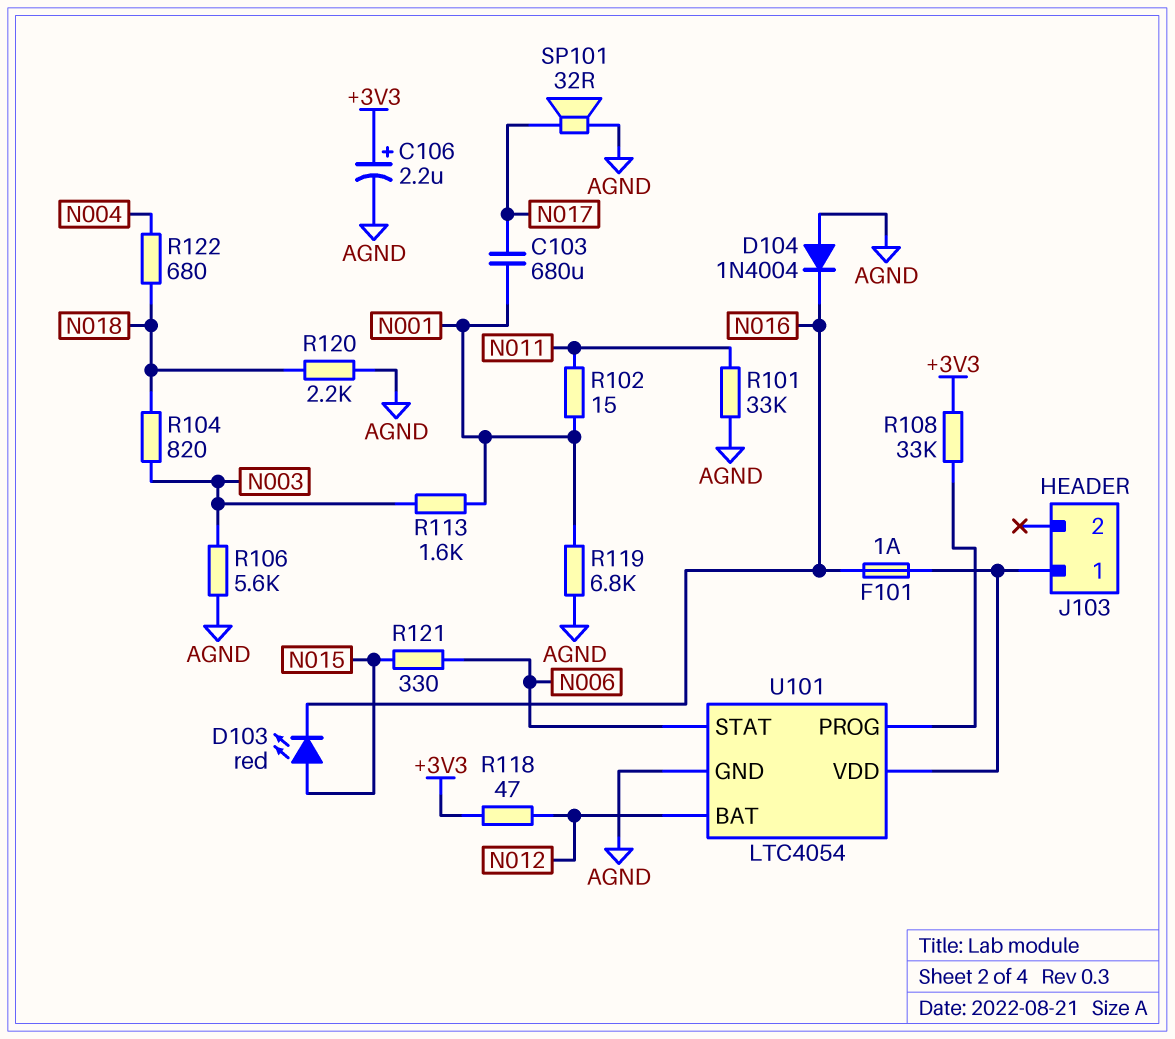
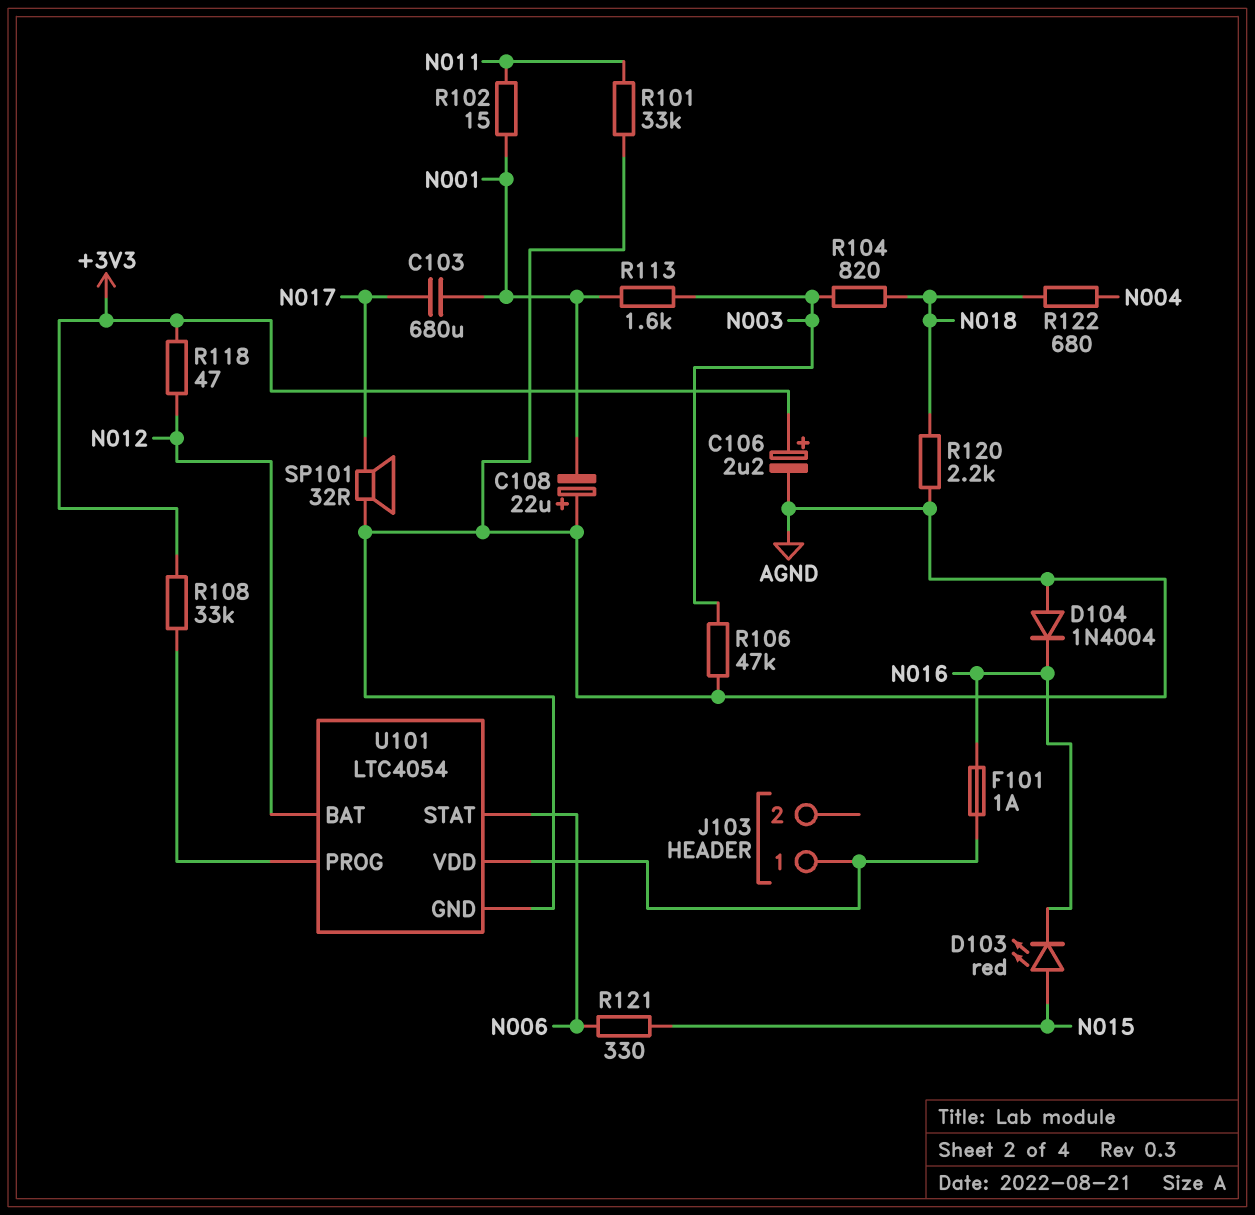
C108: none -> 22uF (plus AGND, minus N001)
R106: 5.6k (AGND, N003) -> 47k (AGND, N003)
R119: 6.8k (AGND, N001) -> none

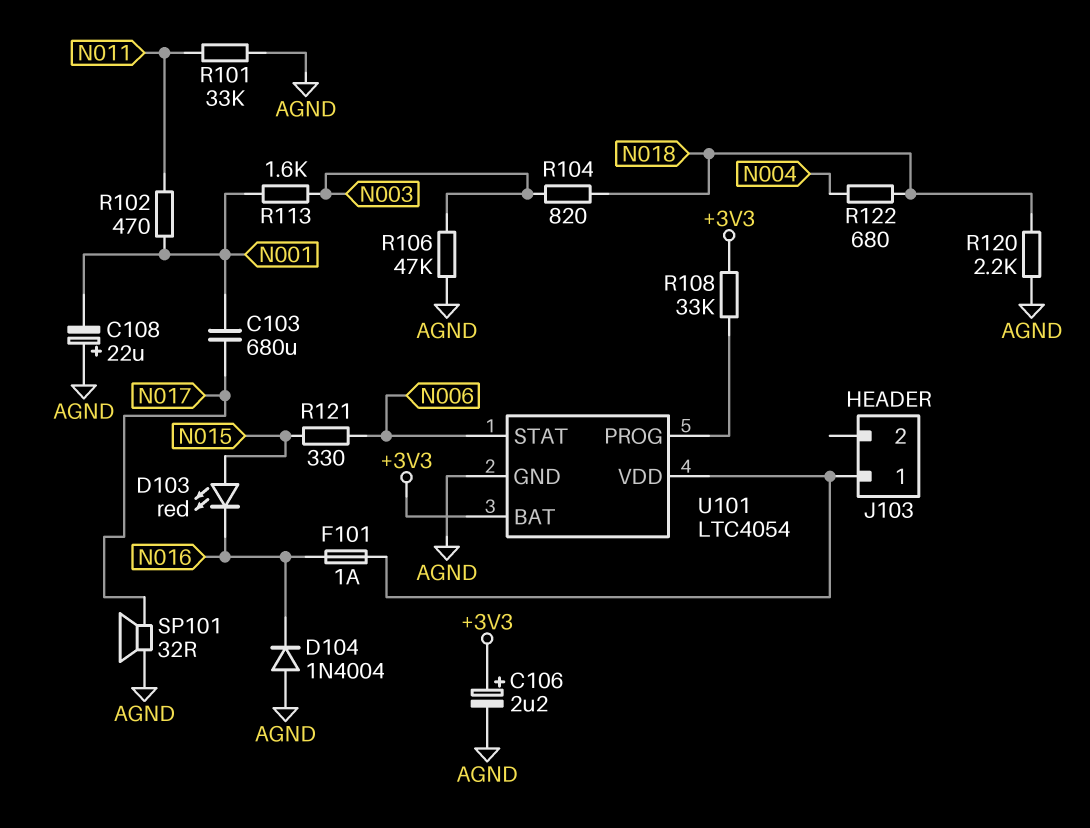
R102: 15 (N001, N011) -> 470 (N001, N011)
R118: 47 (+3V3, N012) -> none
U101 pin BAT: N012 -> +3V3

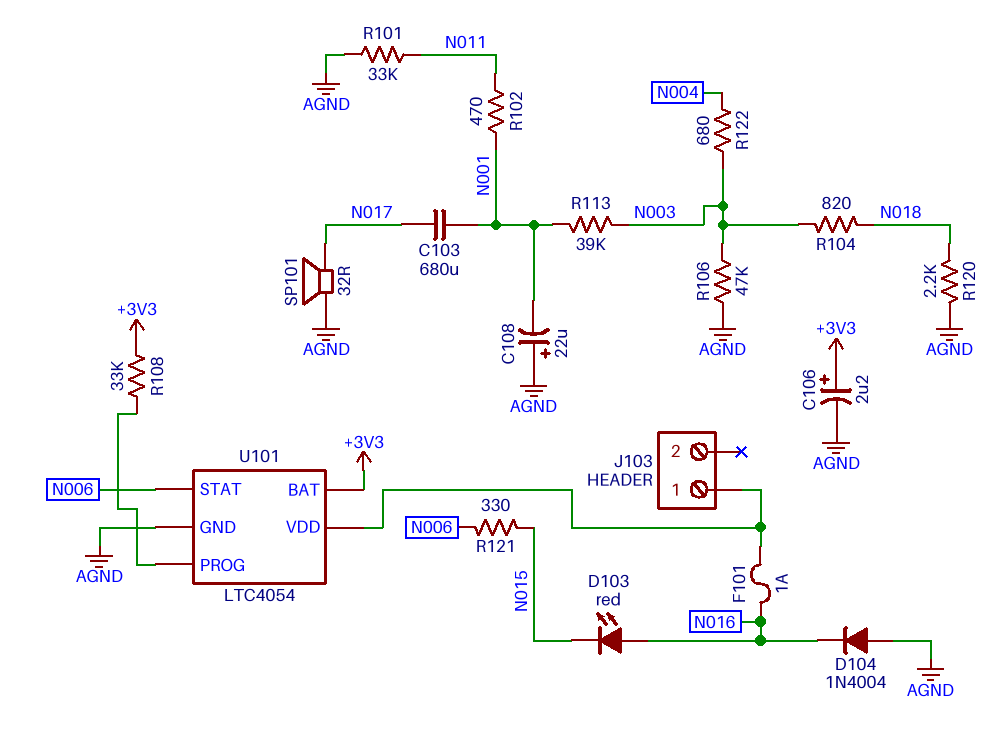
D103: LED red (A N015, K N016) -> LED red (A N016, K N015)
R113: 1.6k (N001, N003) -> 39k (N001, N003)
R122: 680 (N004, N018) -> 680 (N003, N004)

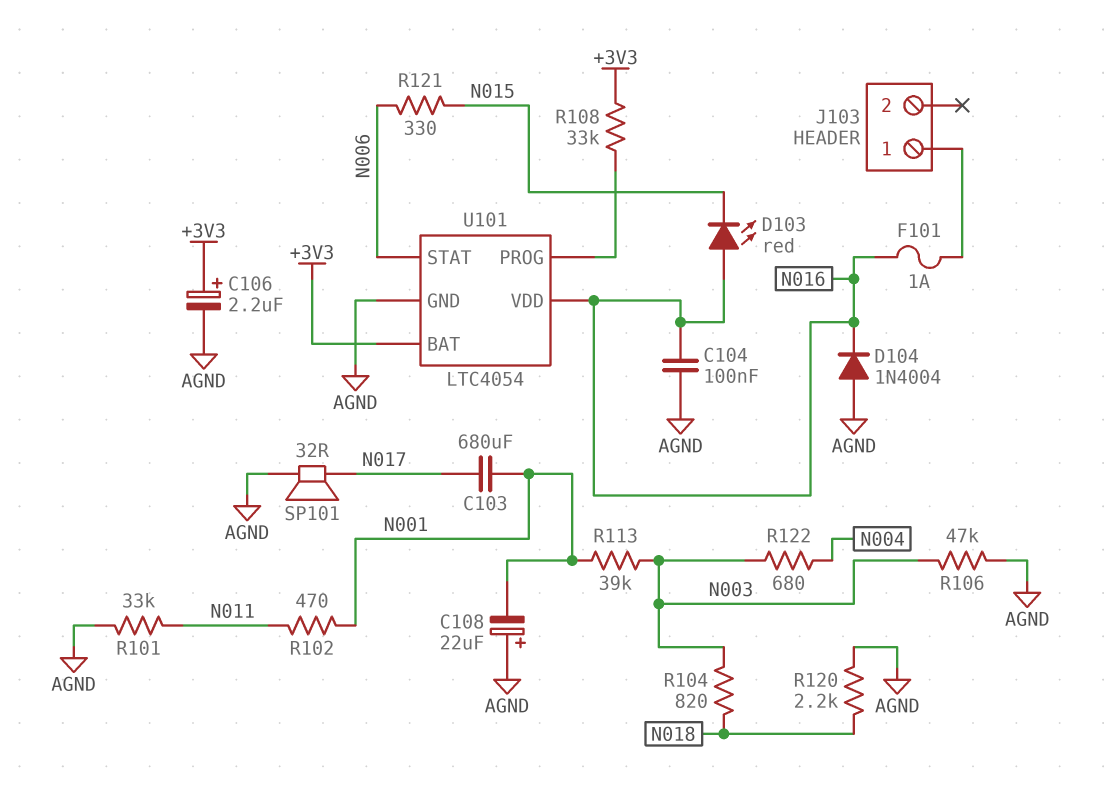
C104: none -> 100nF (AGND, N016)
U101 pin VDD: J103/1 -> N016

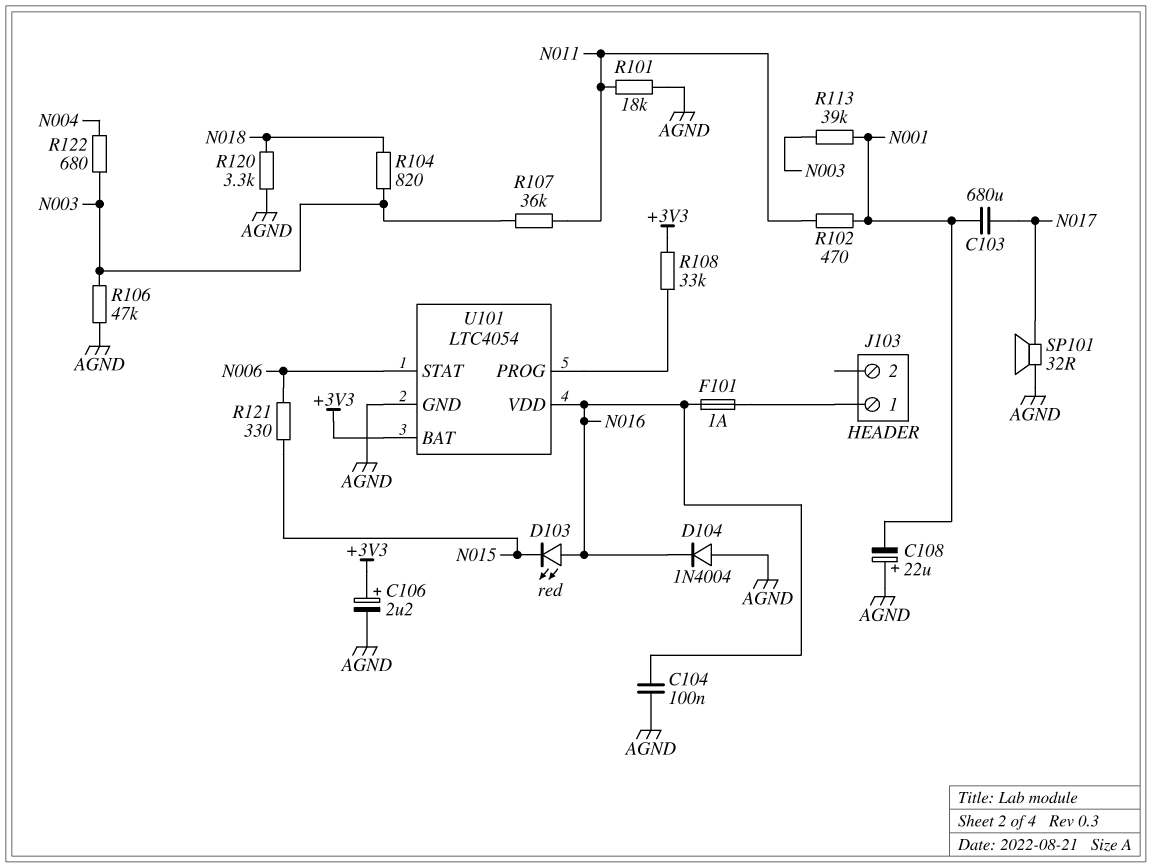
R101: 33k (AGND, N011) -> 18k (AGND, N011)
R107: none -> 36k (N003, N011)
R120: 2.2k (AGND, N018) -> 3.3k (AGND, N018)

